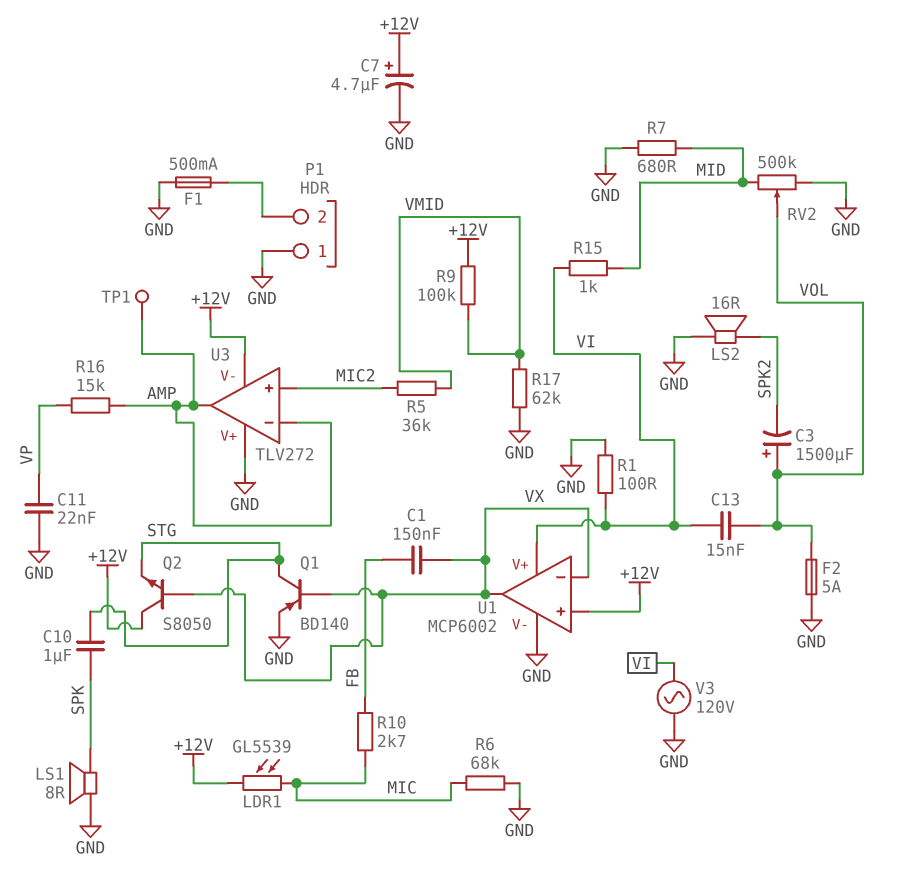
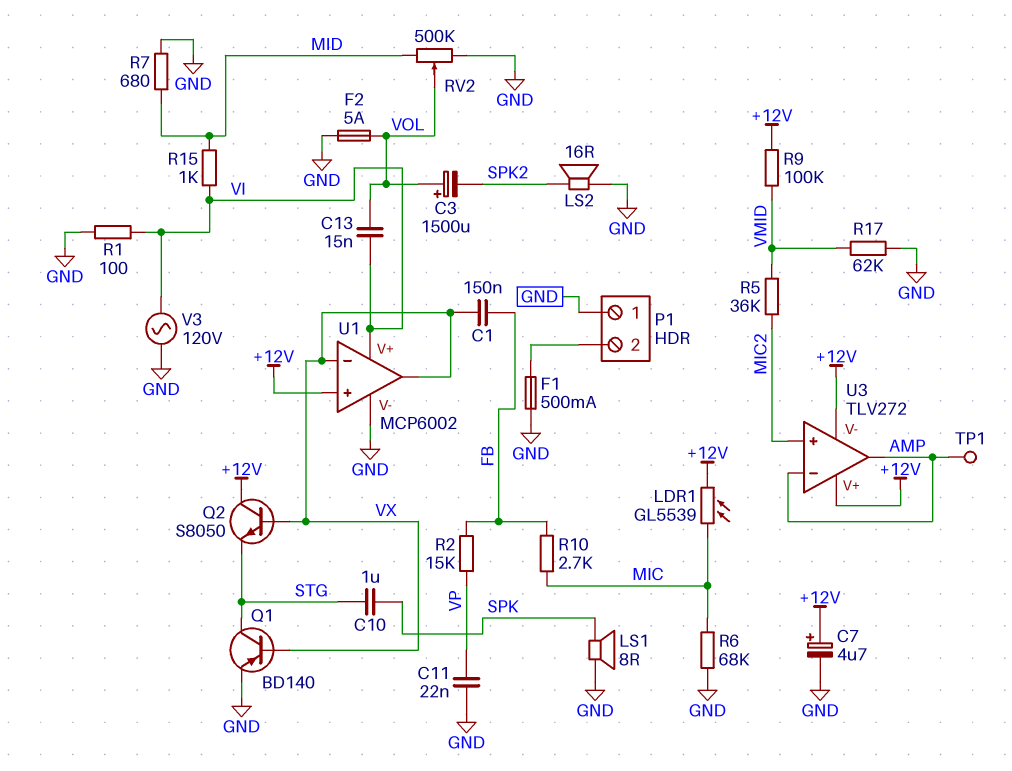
R2: none -> 15k (FB, VP)
R16: 15k (AMP, VP) -> none
U3 pin V+: GND -> +12V

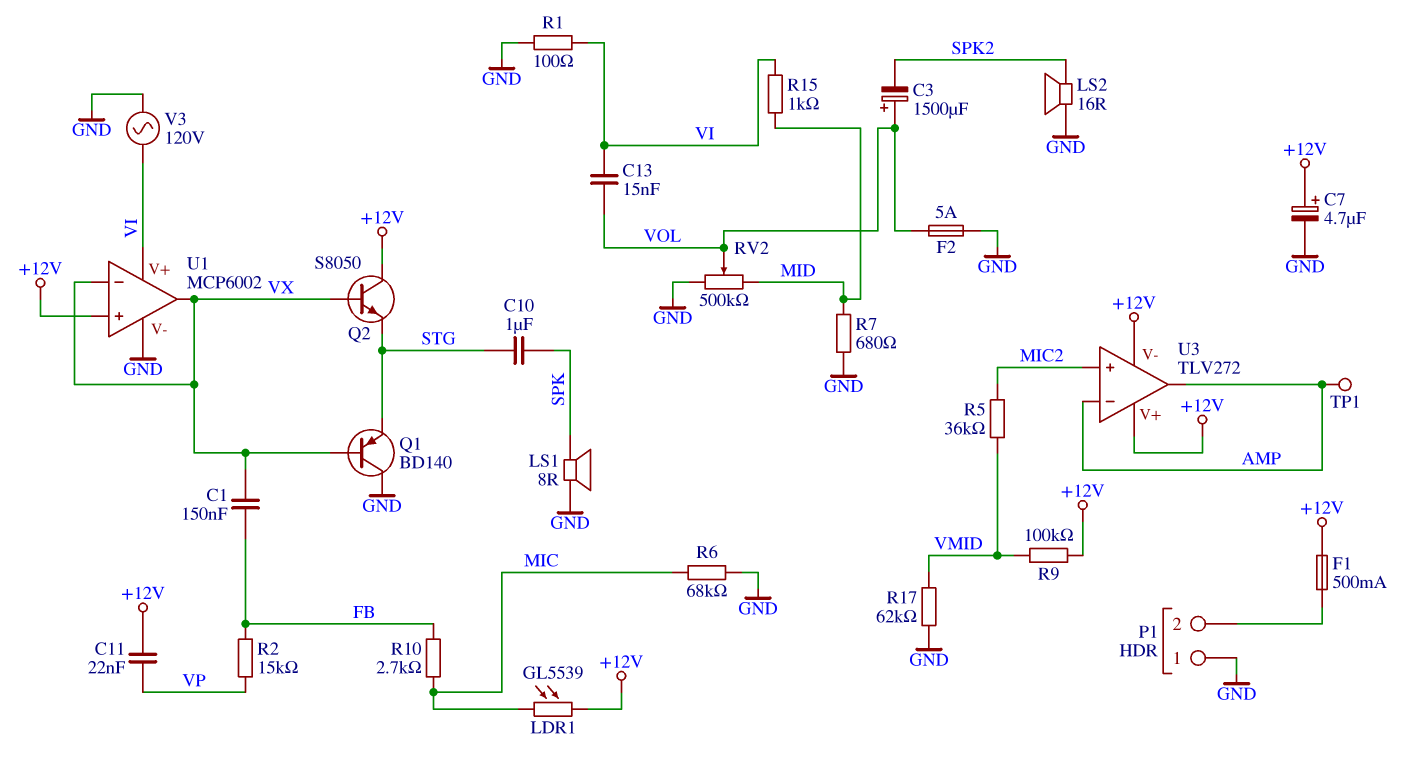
C11: 22nF (GND, VP) -> 22nF (+12V, VP)
F1: 500mA (GND, P1/2) -> 500mA (+12V, P1/2)
Q1: PNP BD140 (B VX, C STG, E GND) -> PNP BD140 (B VX, C GND, E STG)

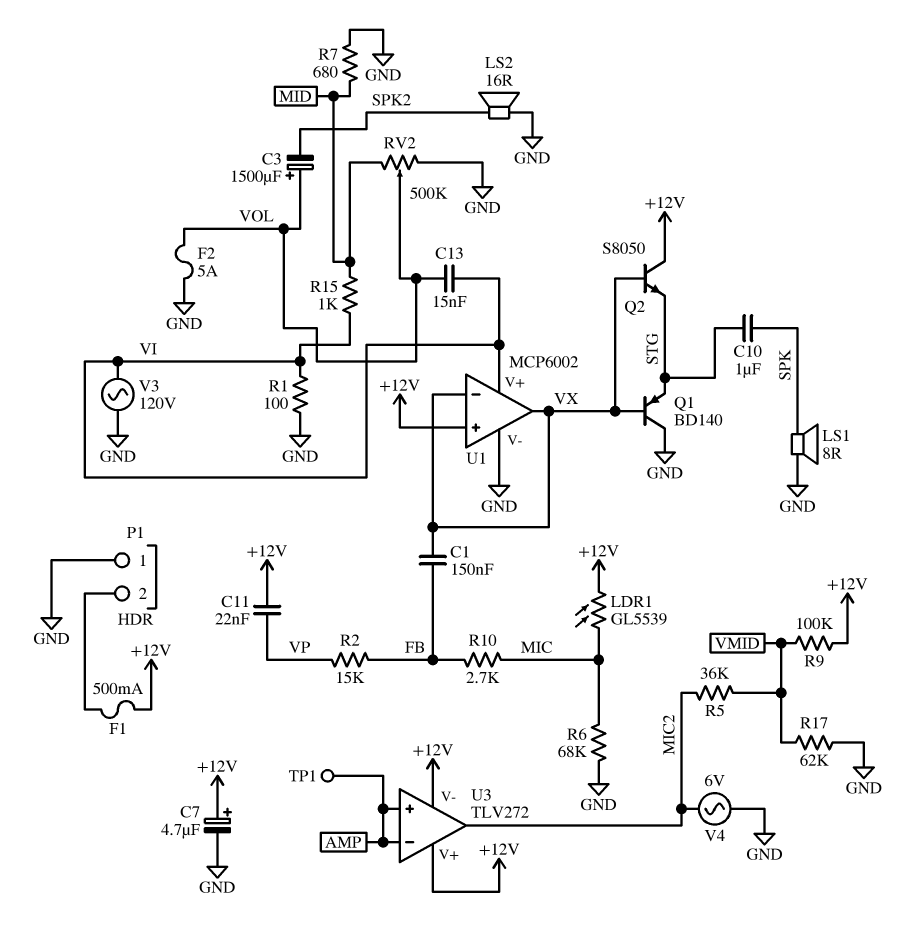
U3 pin in+: MIC2 -> AMP
U3 pin out: AMP -> MIC2
V4: none -> AC 6V (GND, MIC2)

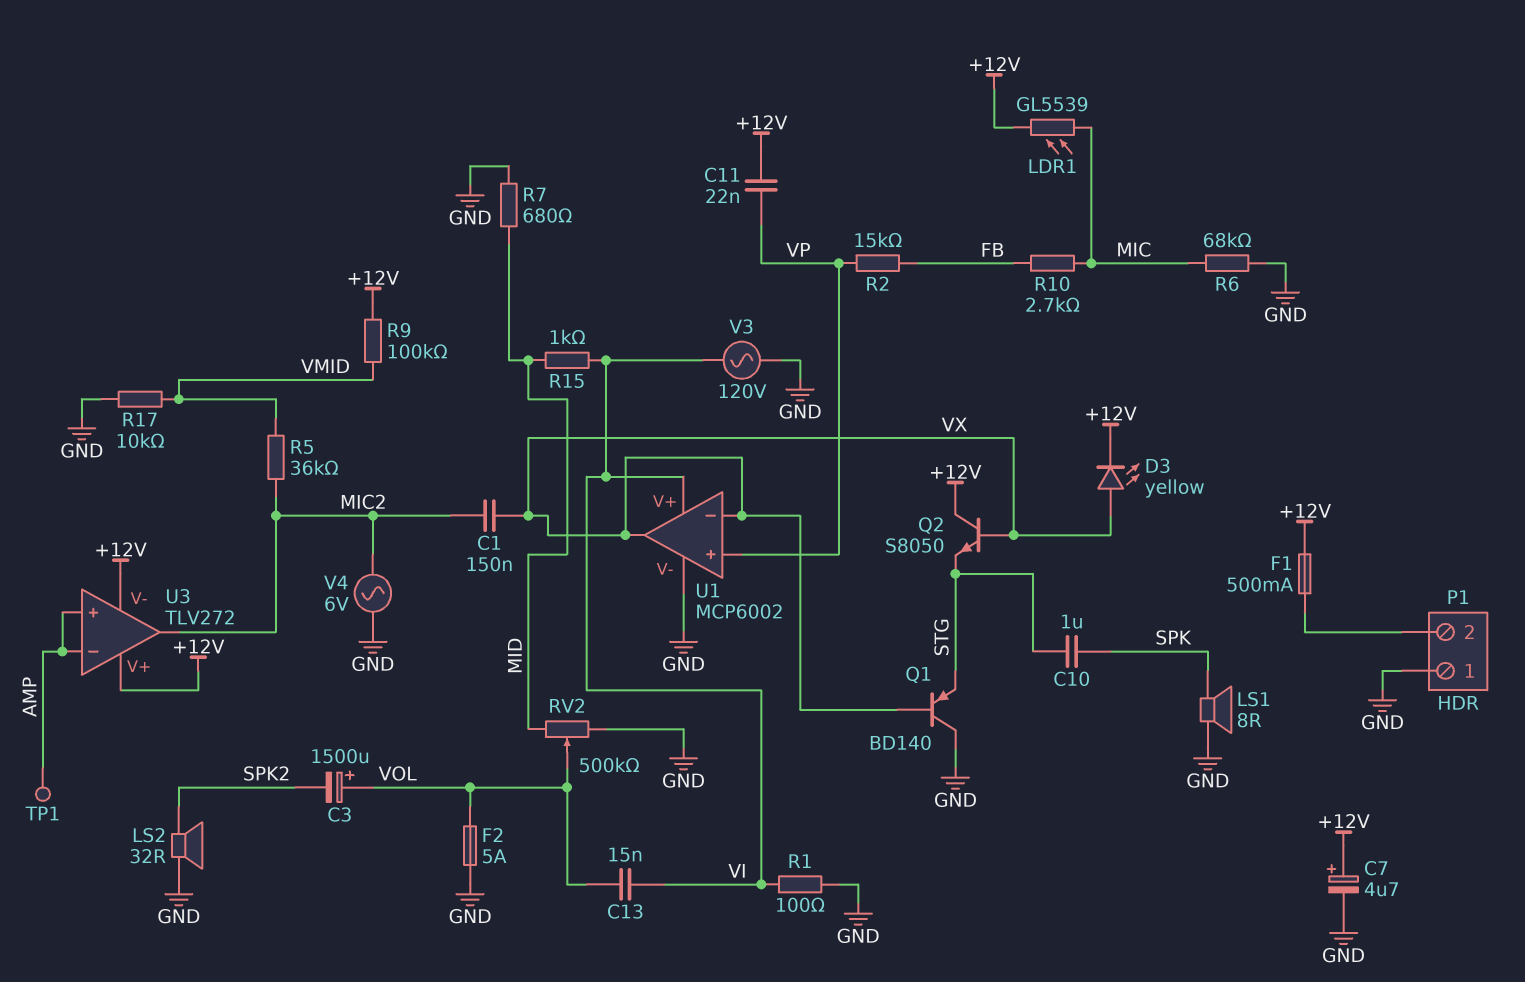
C1: 150nF (FB, VX) -> 150nF (MIC2, VX)
D3: none -> LED yellow (A VX, K +12V)
LS2: speaker 16R (GND, SPK2) -> speaker 32R (GND, SPK2)
R17: 62k (GND, VMID) -> 10k (GND, VMID)
U1 pin in+: +12V -> VP

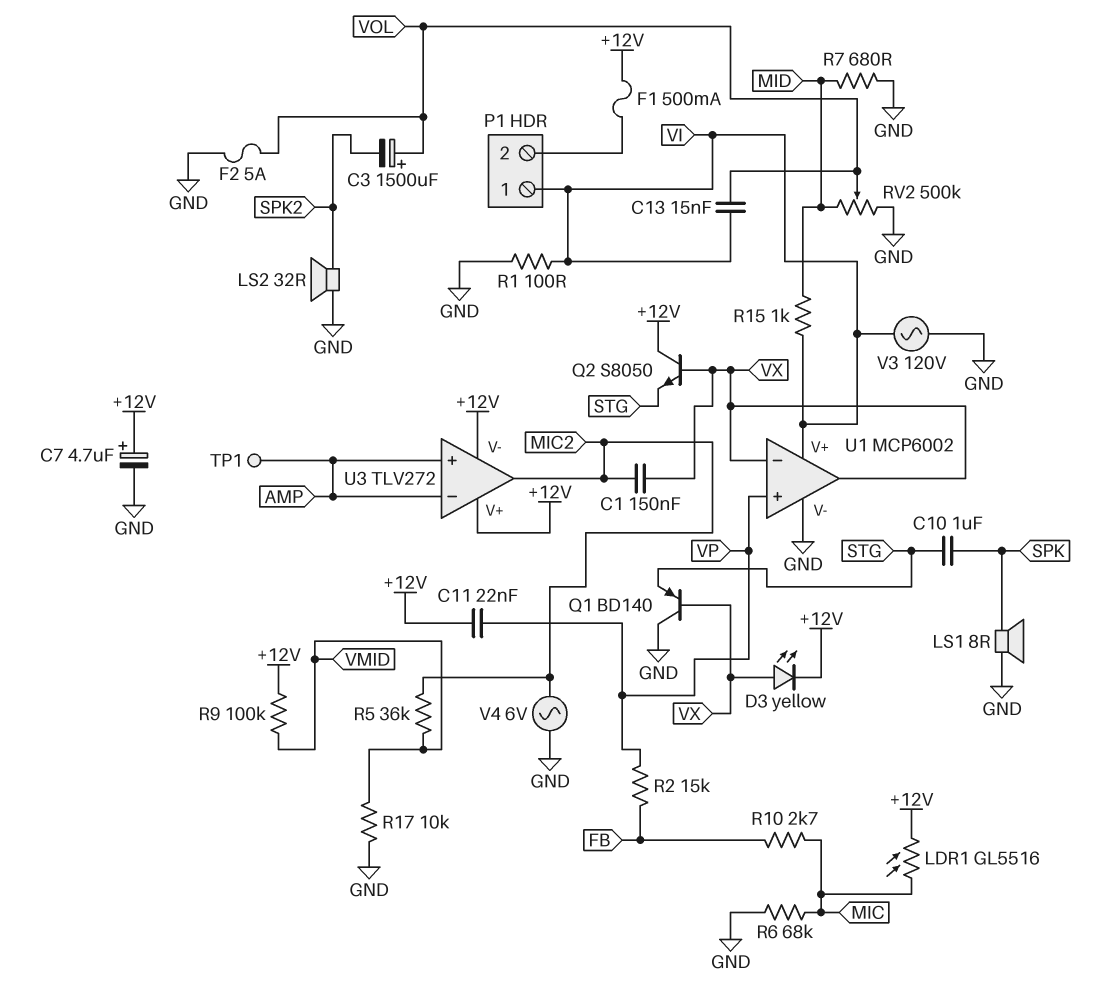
LDR1: GL5539 (+12V, MIC) -> GL5516 (+12V, MIC)
P1 pin 1: GND -> VI

